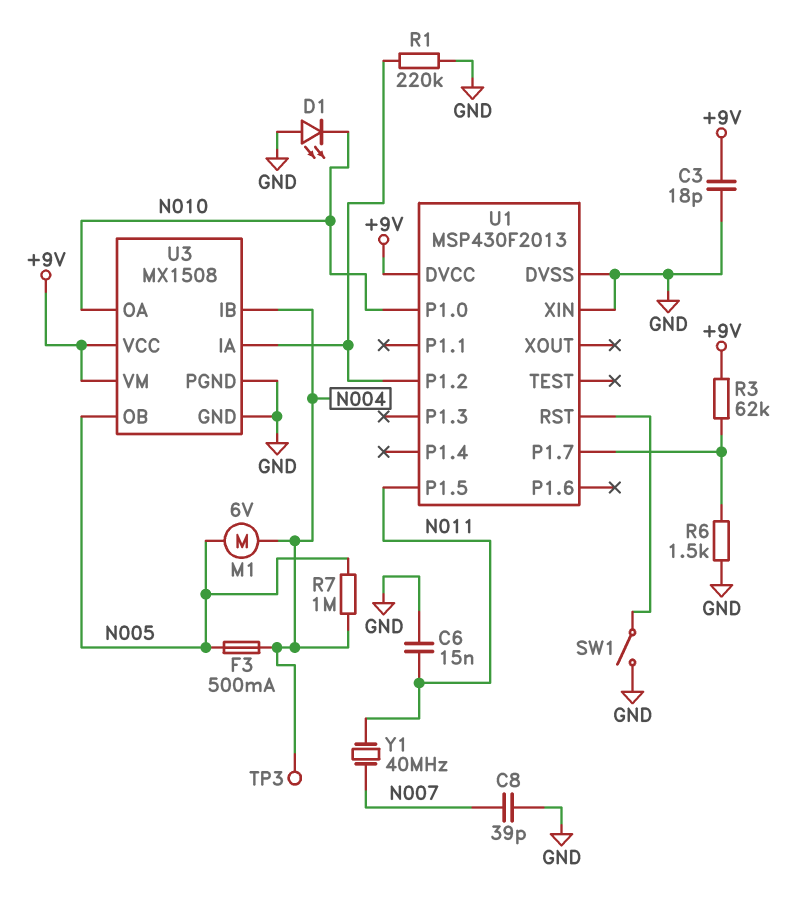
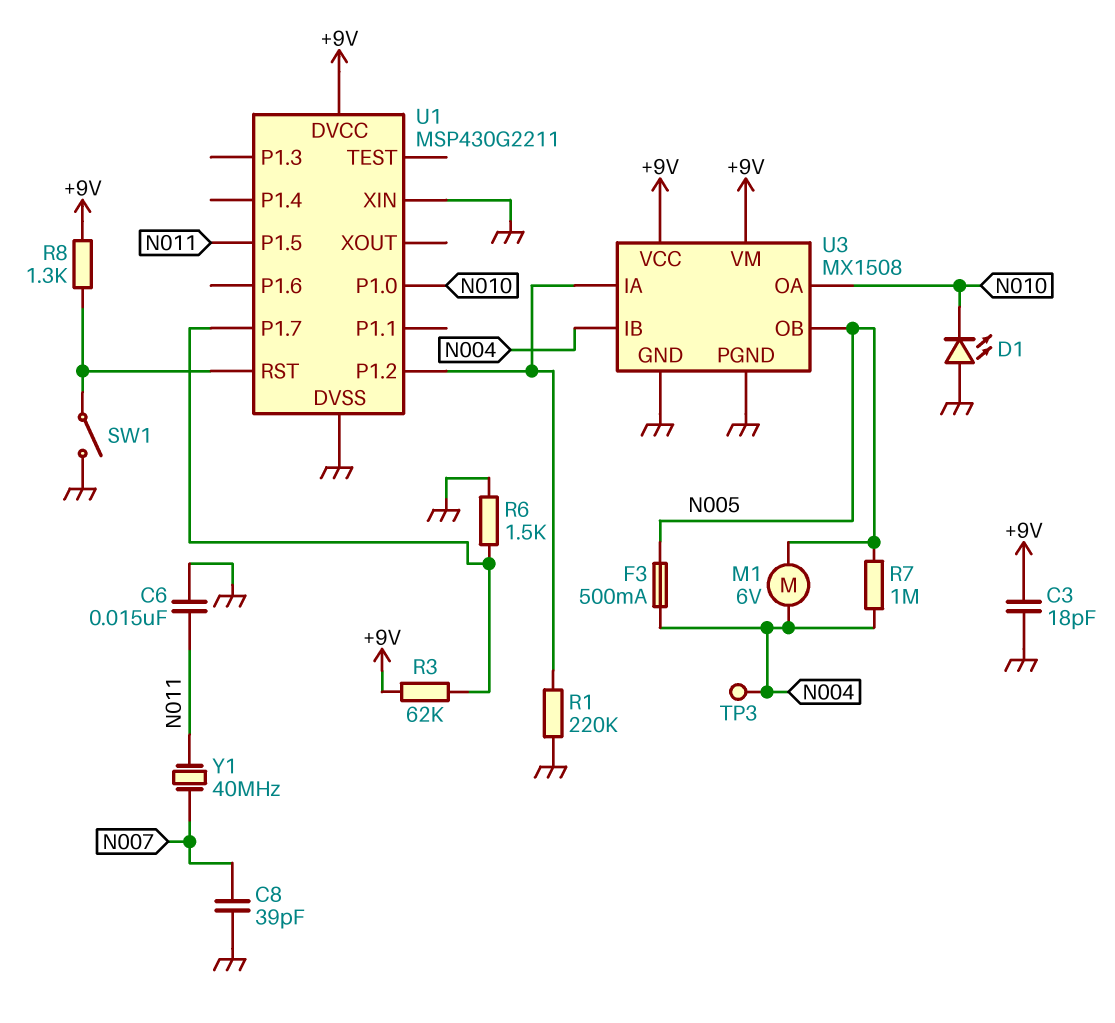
R8: none -> 1.3k (+9V, U1/RST)
U1: MSP430F2013 -> MSP430G2211

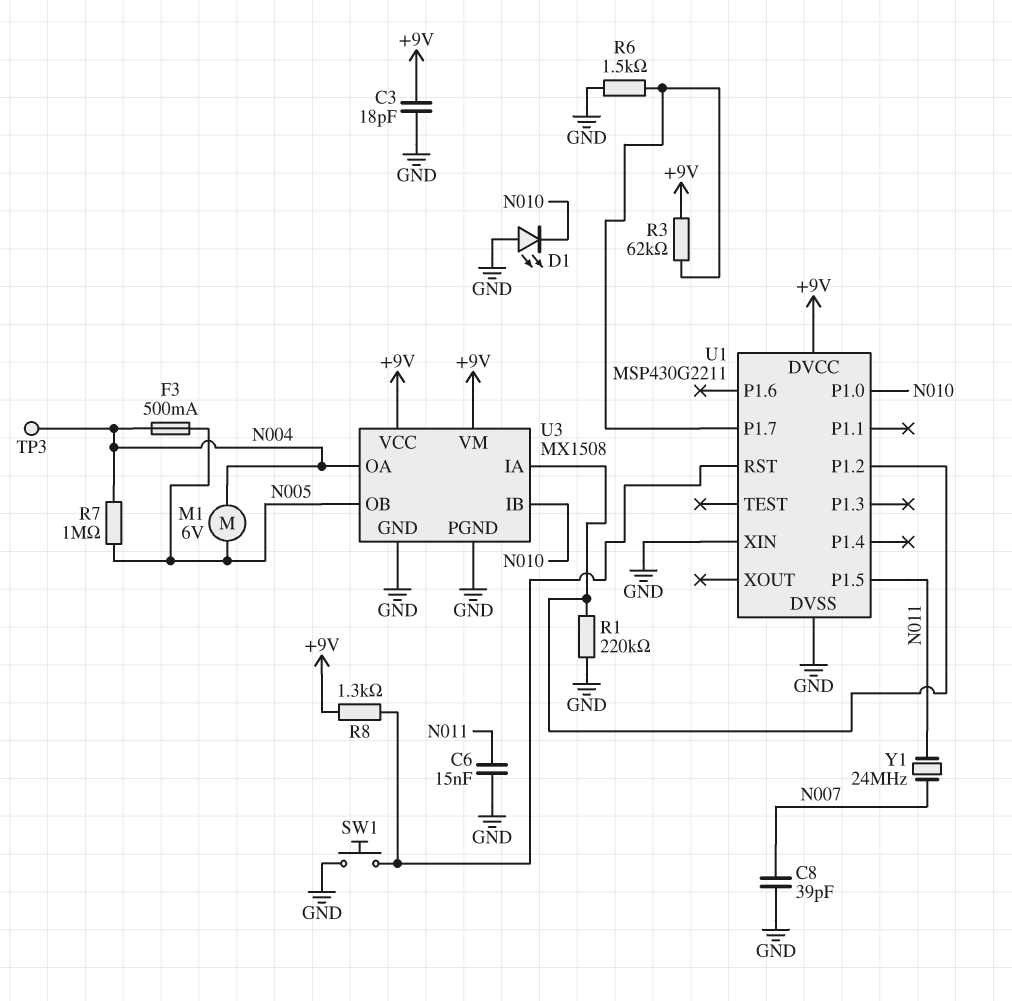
SW1: switch (GND, U1/RST) -> button (GND, U1/RST)
U3 pin IB: N004 -> N010
U3 pin OA: N010 -> N004
Y1: 40MHz (N007, N011) -> 24MHz (N007, N011)

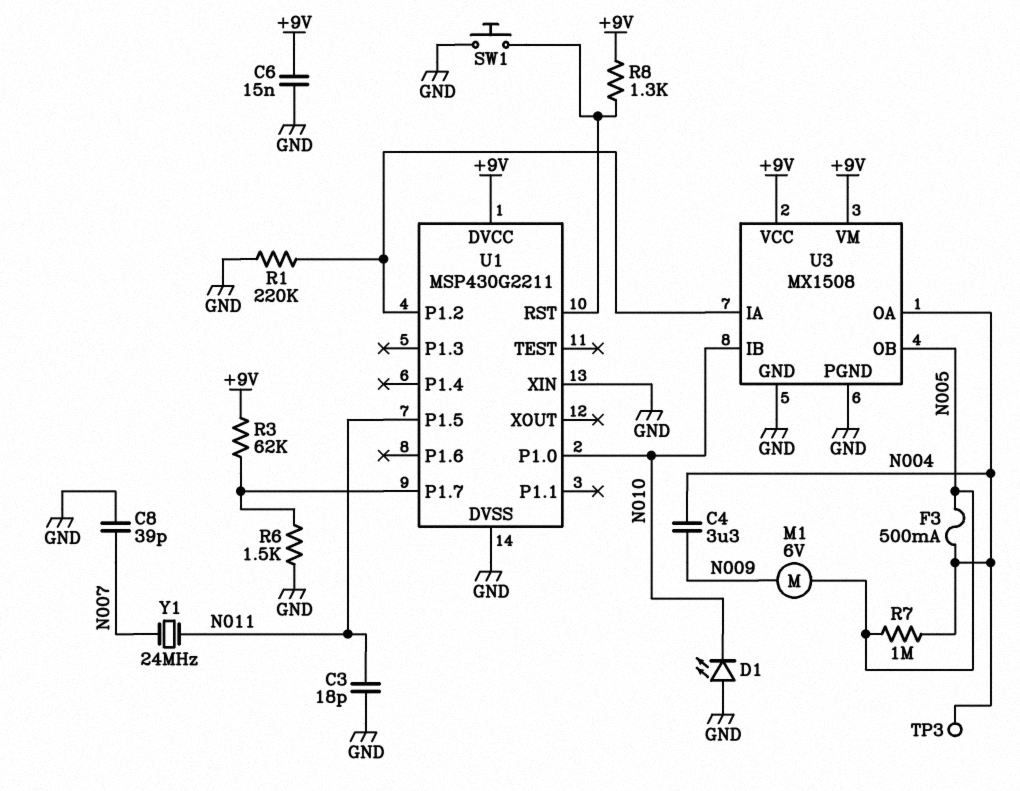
C3: 18pF (+9V, GND) -> 18pF (GND, N011)
C4: none -> 3.3uF (N004, N009)
C6: 15nF (GND, N011) -> 15nF (+9V, GND)
M1: motor 6V (N004, N005) -> motor 6V (N005, N009)

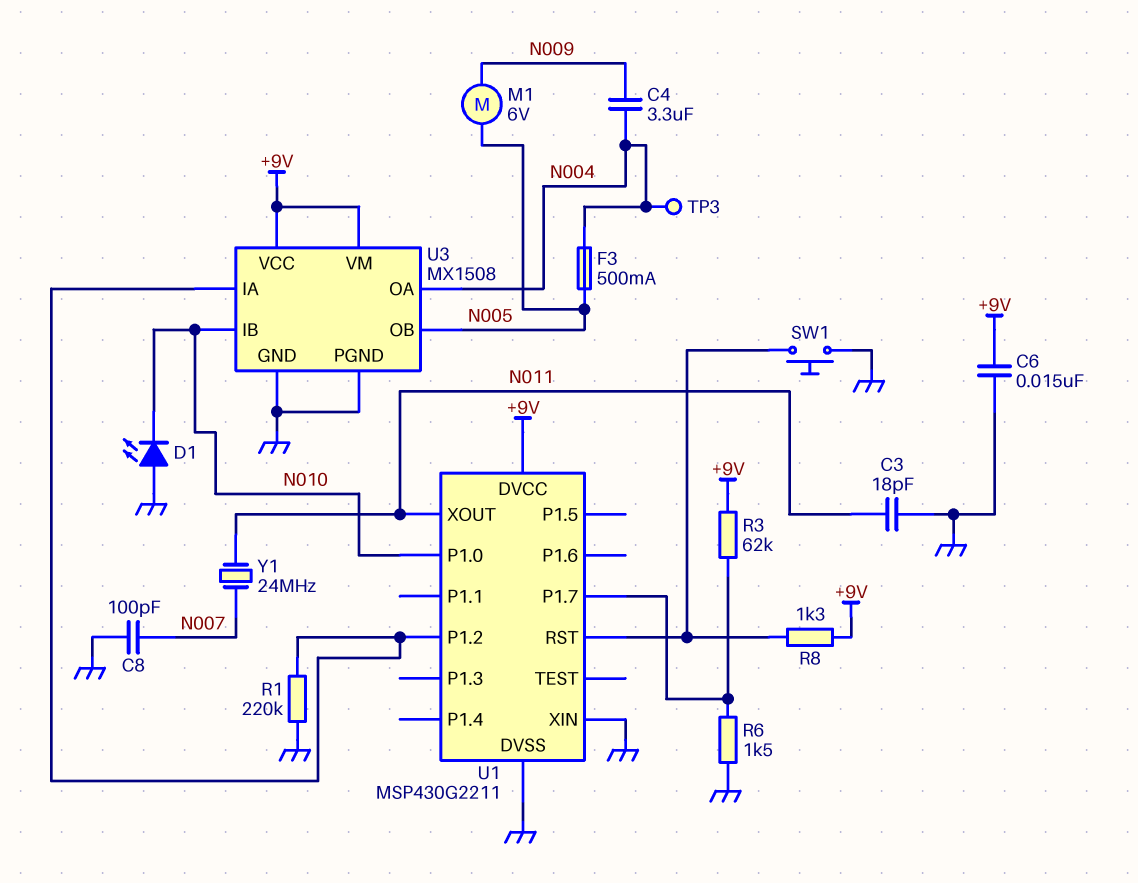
C8: 39pF (GND, N007) -> 100pF (GND, N007)
R7: 1M (N004, N005) -> none
U1 pin P1.5: N011 -> none
U1 pin XOUT: none -> N011

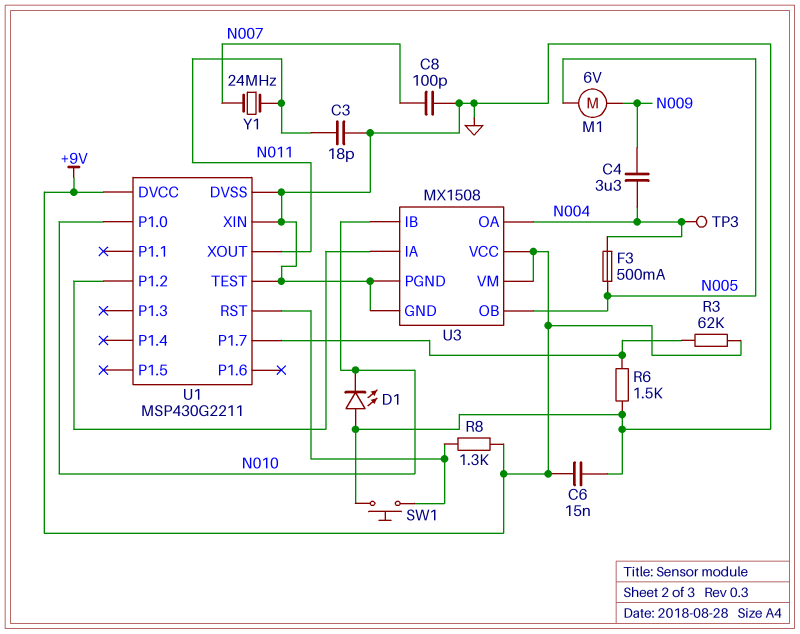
R1: 220k (GND, U1/P1.2) -> none
U1 pin TEST: none -> GND

